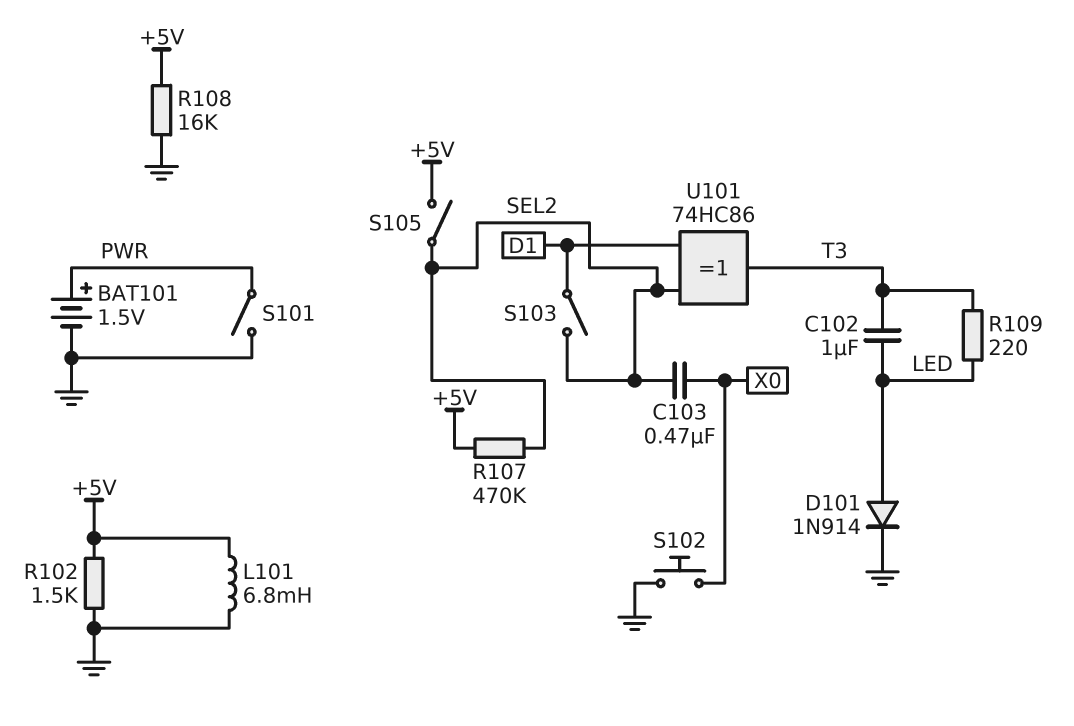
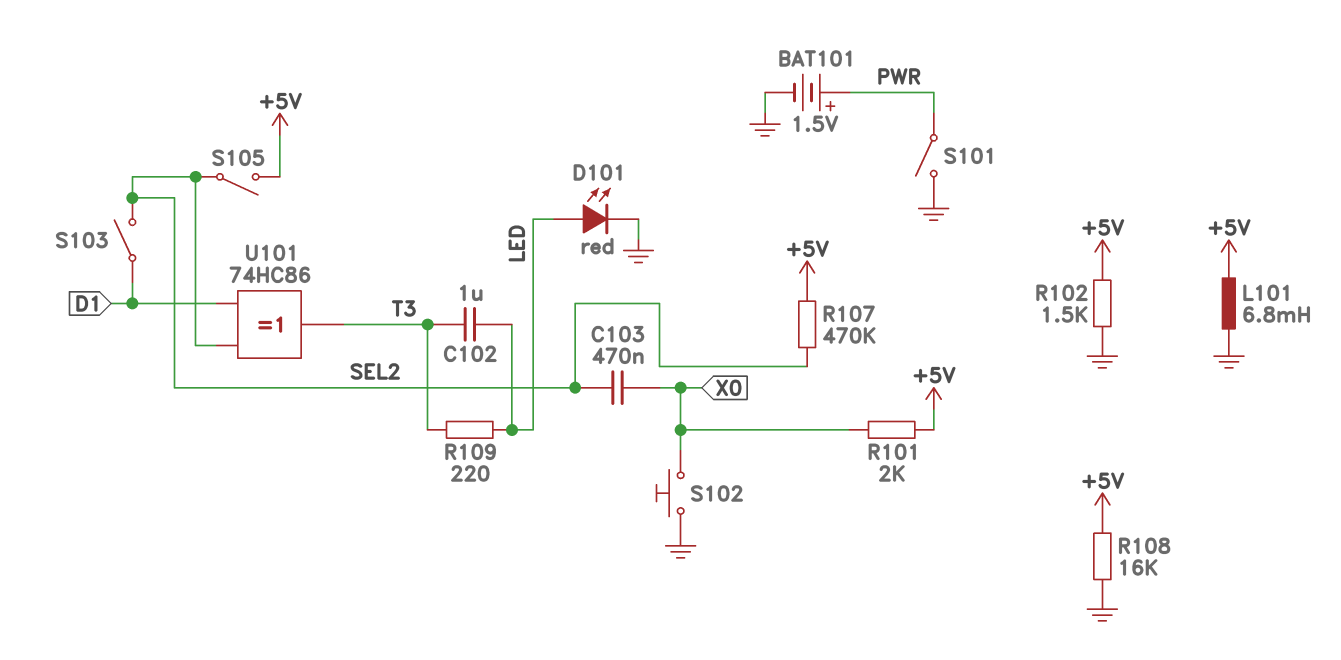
D101: diode 1N914 (A LED, K GND) -> LED red (A LED, K GND)
R101: none -> 2k (+5V, X0)

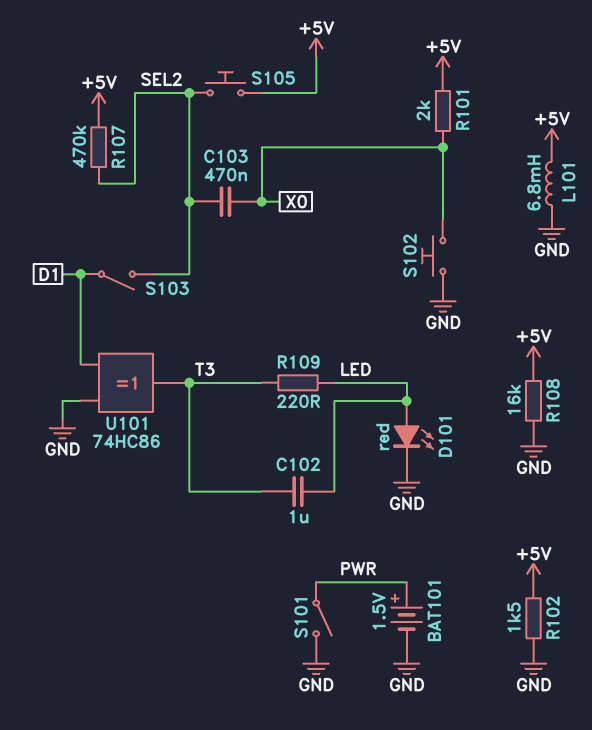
S105: switch (+5V, SEL2) -> button (+5V, SEL2)
U101: XOR 74HC86 (in D1, in SEL2, out T3) -> XOR 74HC86 (in D1, in GND, out T3)

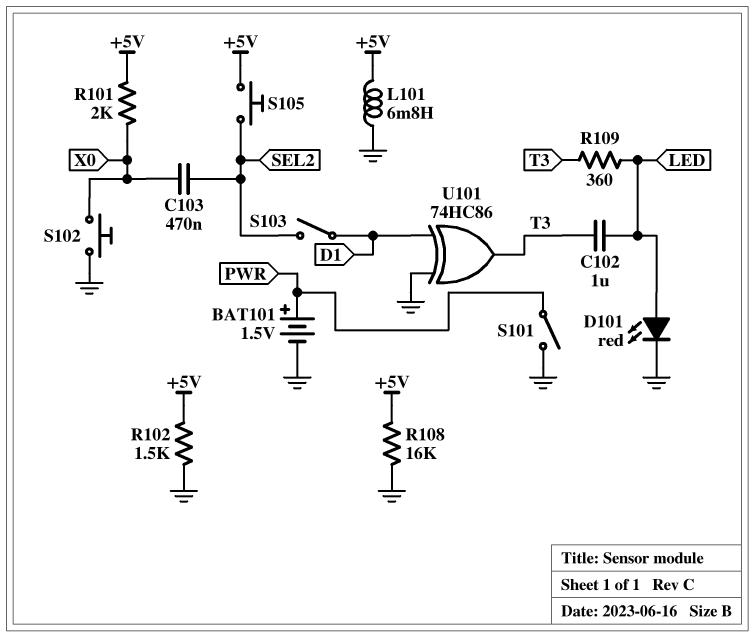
R107: 470k (+5V, SEL2) -> none
R109: 220 (LED, T3) -> 360 (LED, T3)

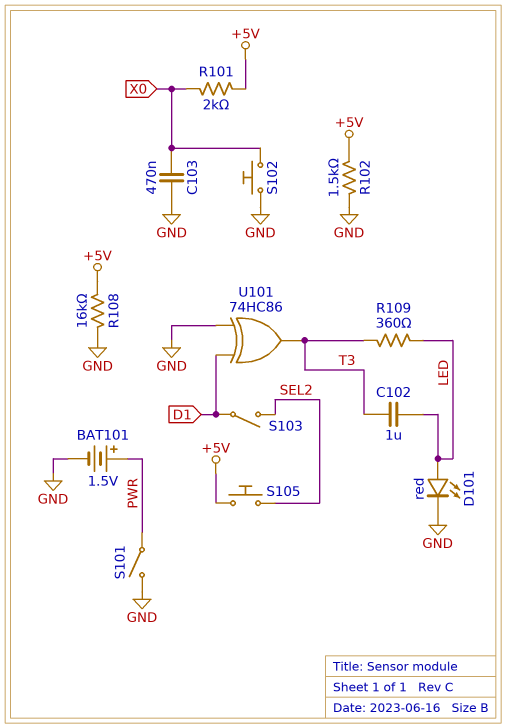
C103: 470nF (SEL2, X0) -> 470nF (GND, X0)
L101: 6.8mH (+5V, GND) -> none

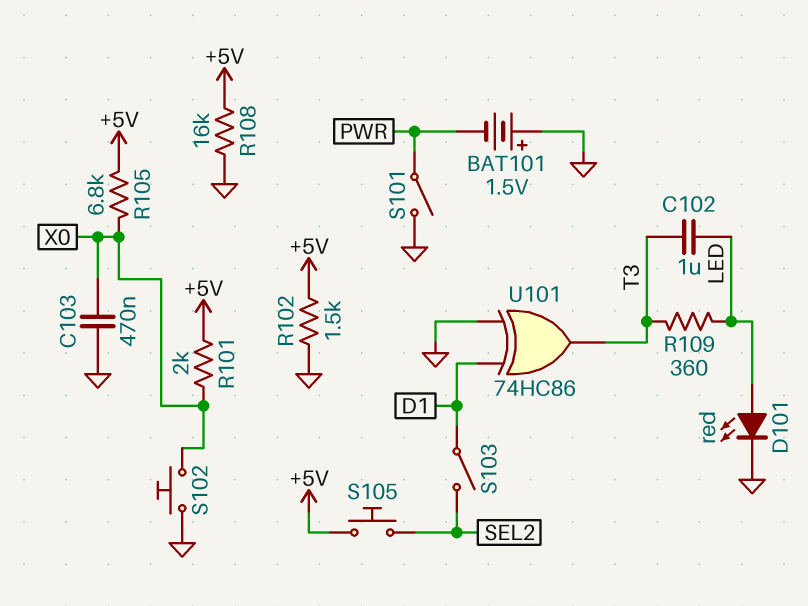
BAT101: 1.5V (plus PWR, minus GND) -> 1.5V (plus GND, minus PWR)
R105: none -> 6.8k (+5V, X0)

